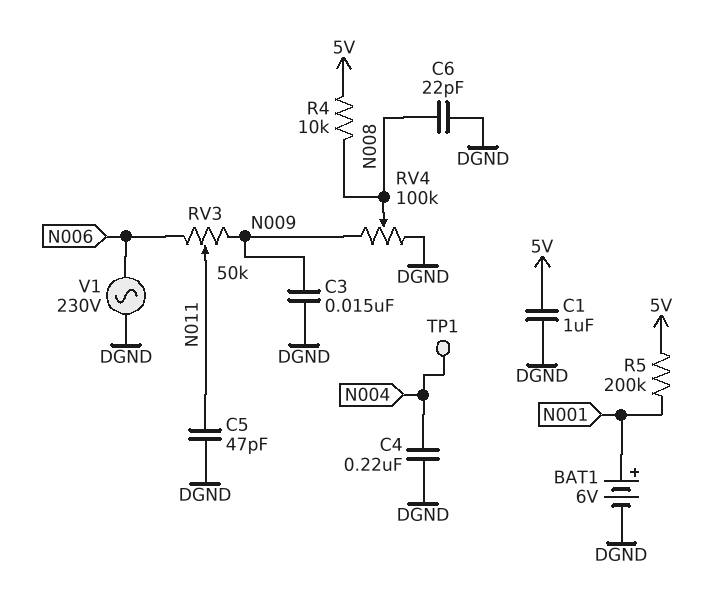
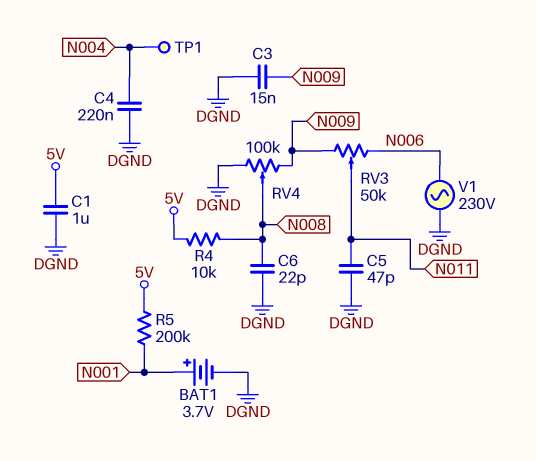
BAT1: 6V (plus N001, minus DGND) -> 3.7V (plus N001, minus DGND)

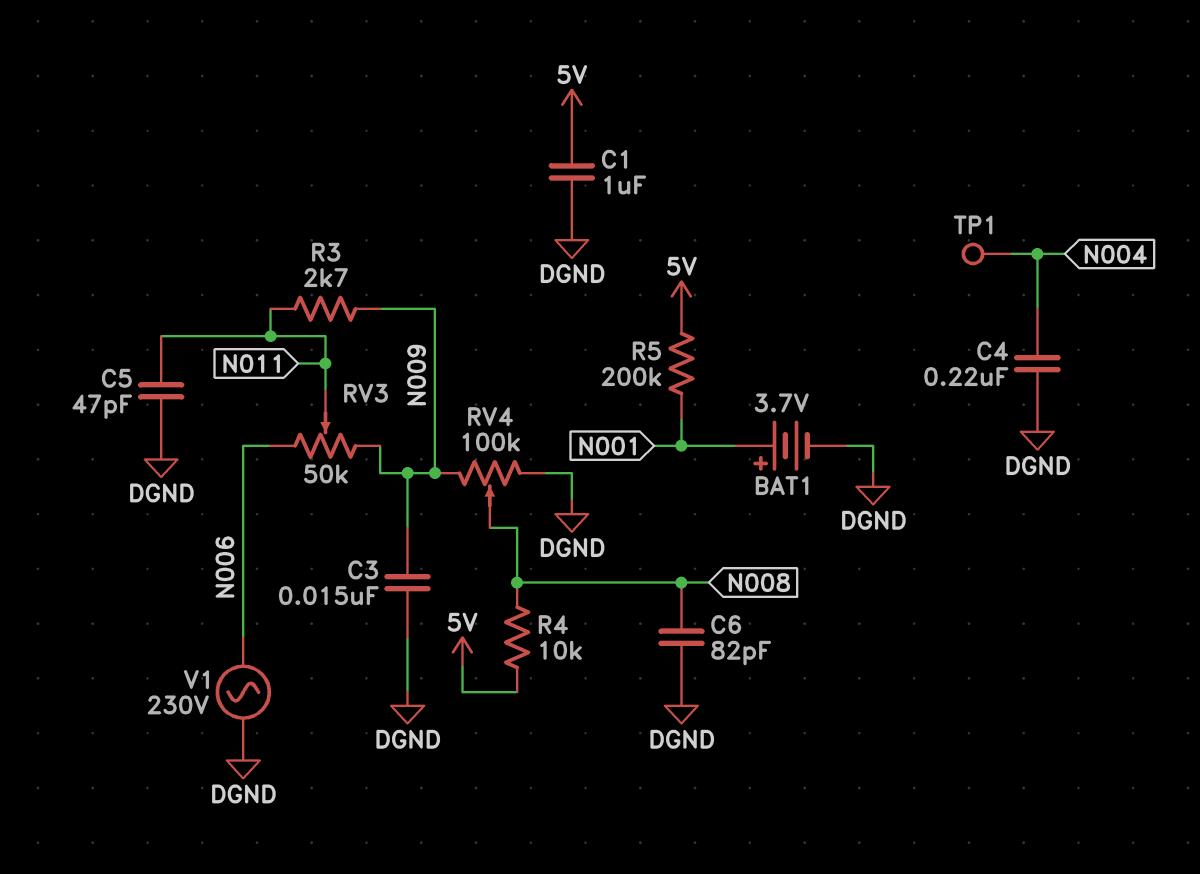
C6: 22pF (DGND, N008) -> 82pF (DGND, N008)
R3: none -> 2.7k (N009, N011)

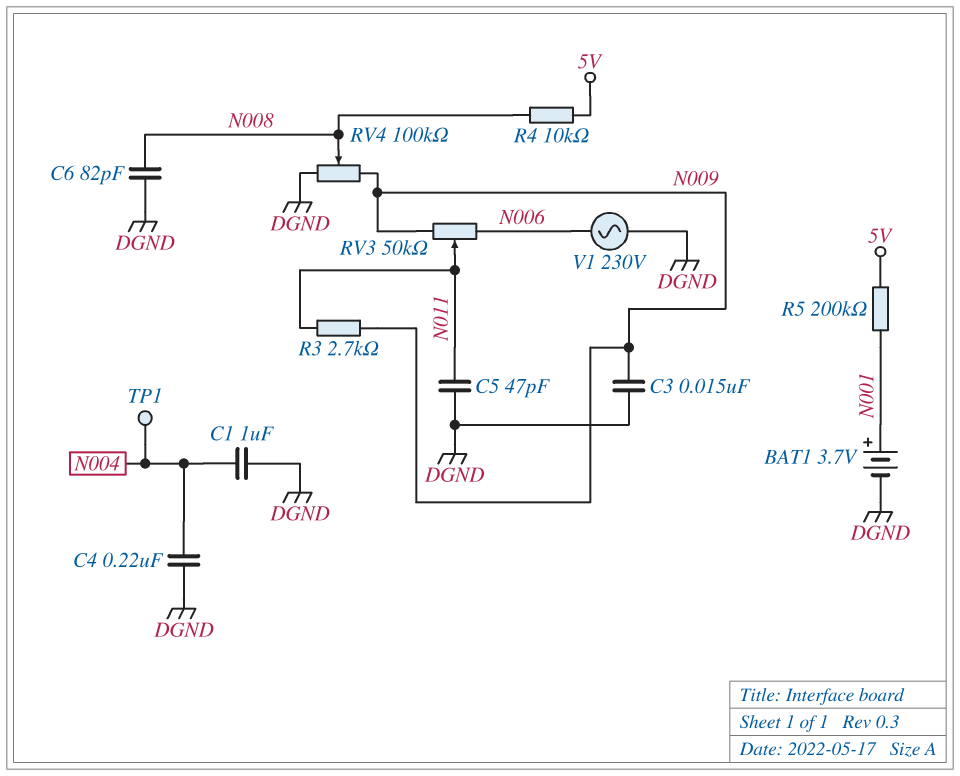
C1: 1uF (5V, DGND) -> 1uF (DGND, N004)

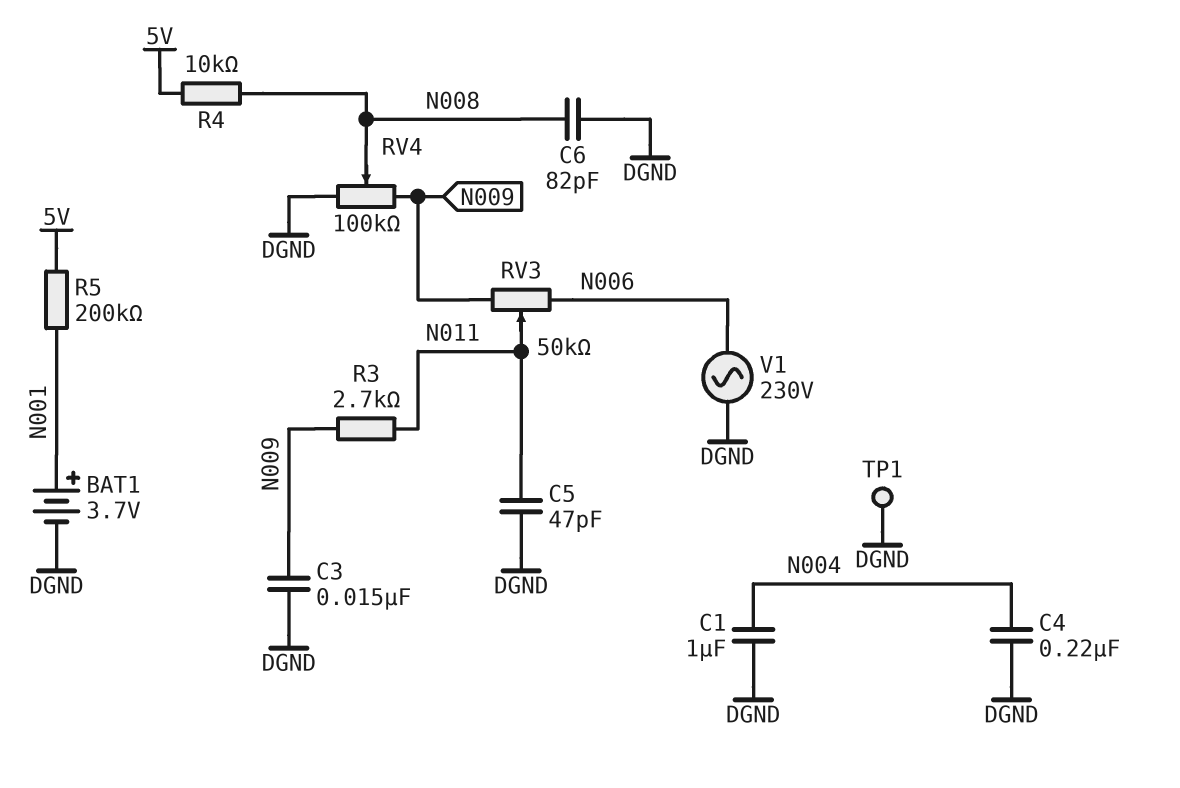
TP1: test point (N004) -> test point (DGND)

